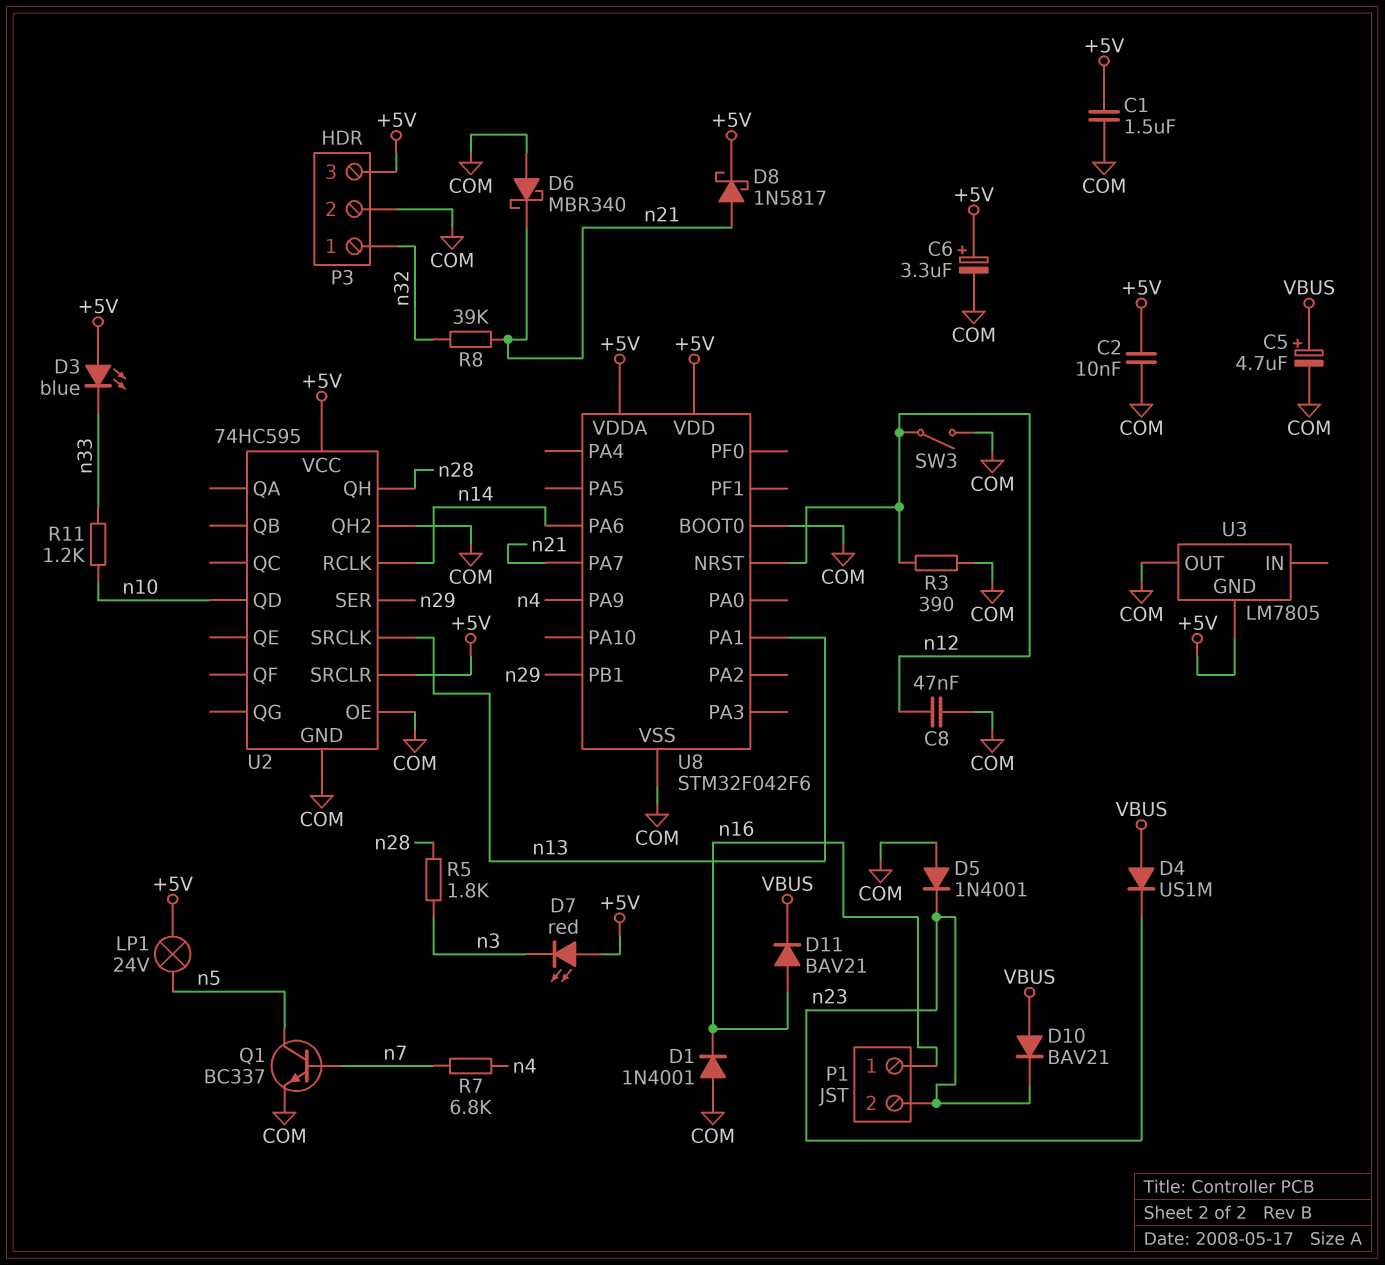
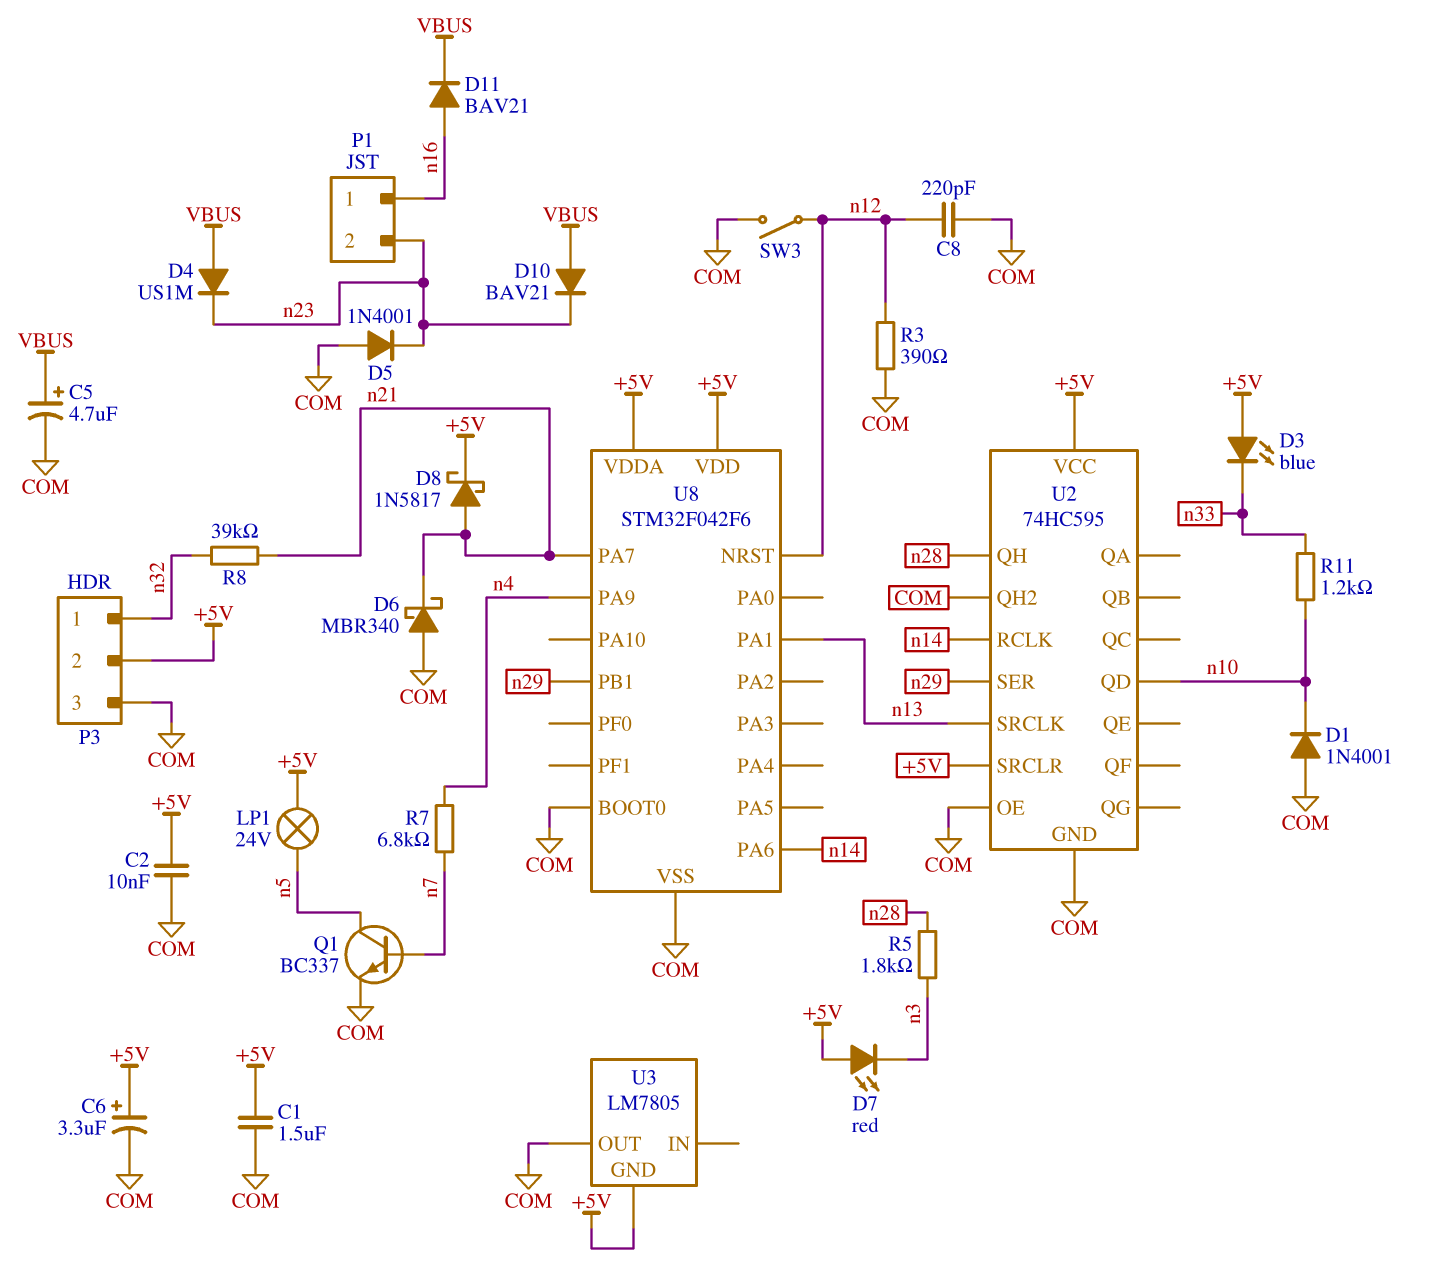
C8: 47nF (COM, n12) -> 220pF (COM, n12)
D1: diode 1N4001 (A COM, K n16) -> diode 1N4001 (A COM, K n10)
P3 pin 2: COM -> +5V
P3 pin 3: +5V -> COM

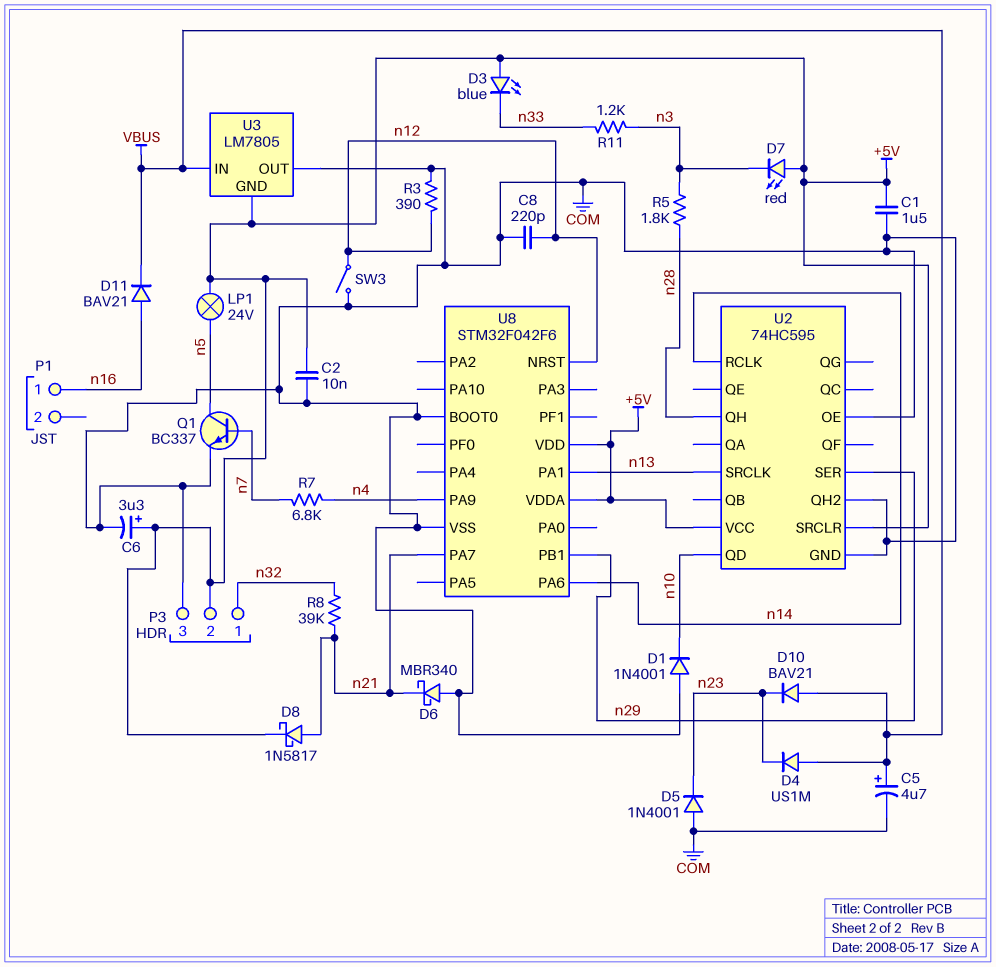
P1 pin 2: n23 -> none
R11: 1.2k (n10, n33) -> 1.2k (n3, n33)
U3 pin IN: none -> VBUS

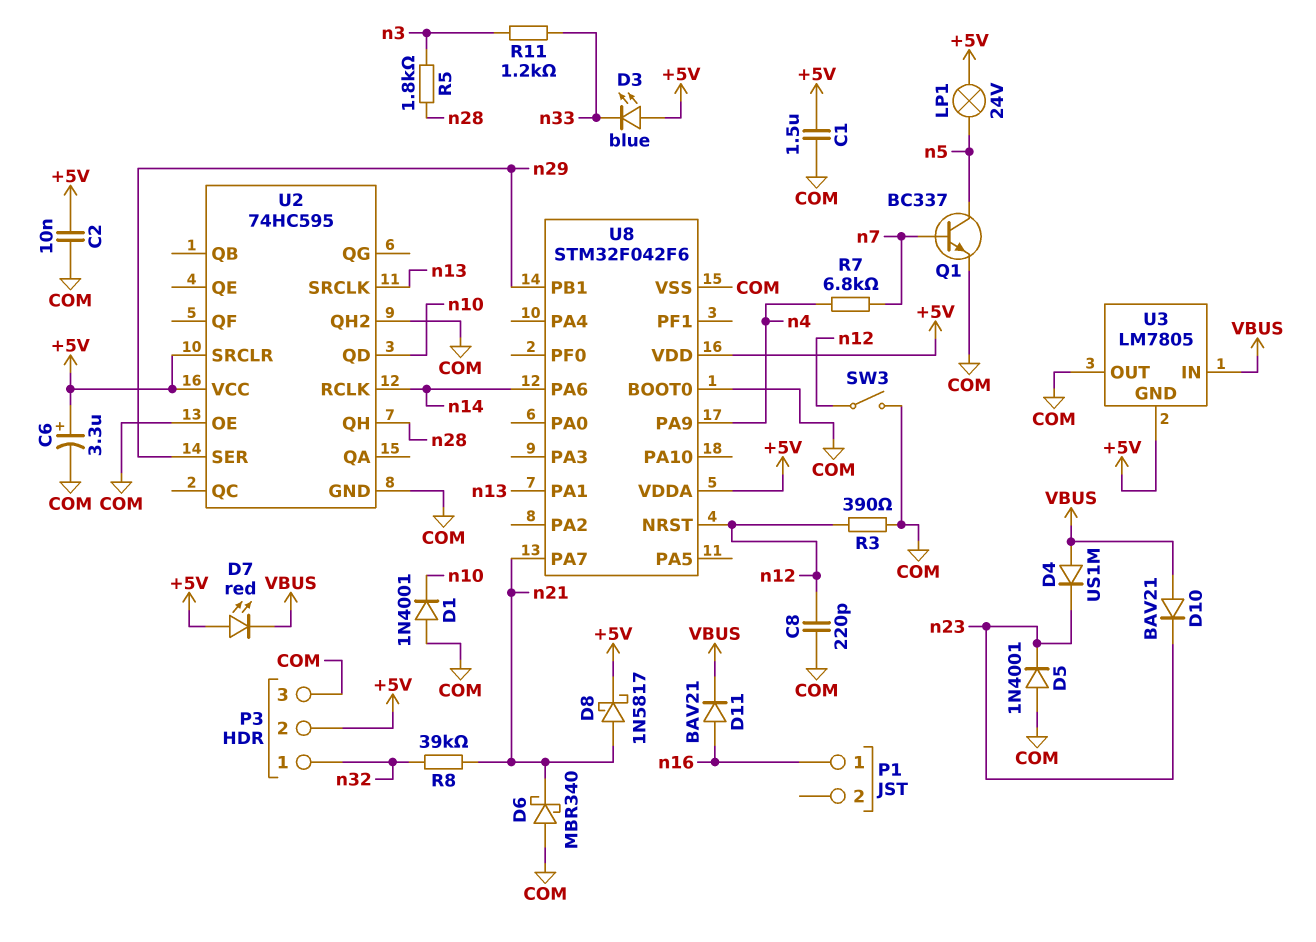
C5: 4.7uF (plus VBUS, minus COM) -> none
D7: LED red (A +5V, K n3) -> LED red (A +5V, K VBUS)

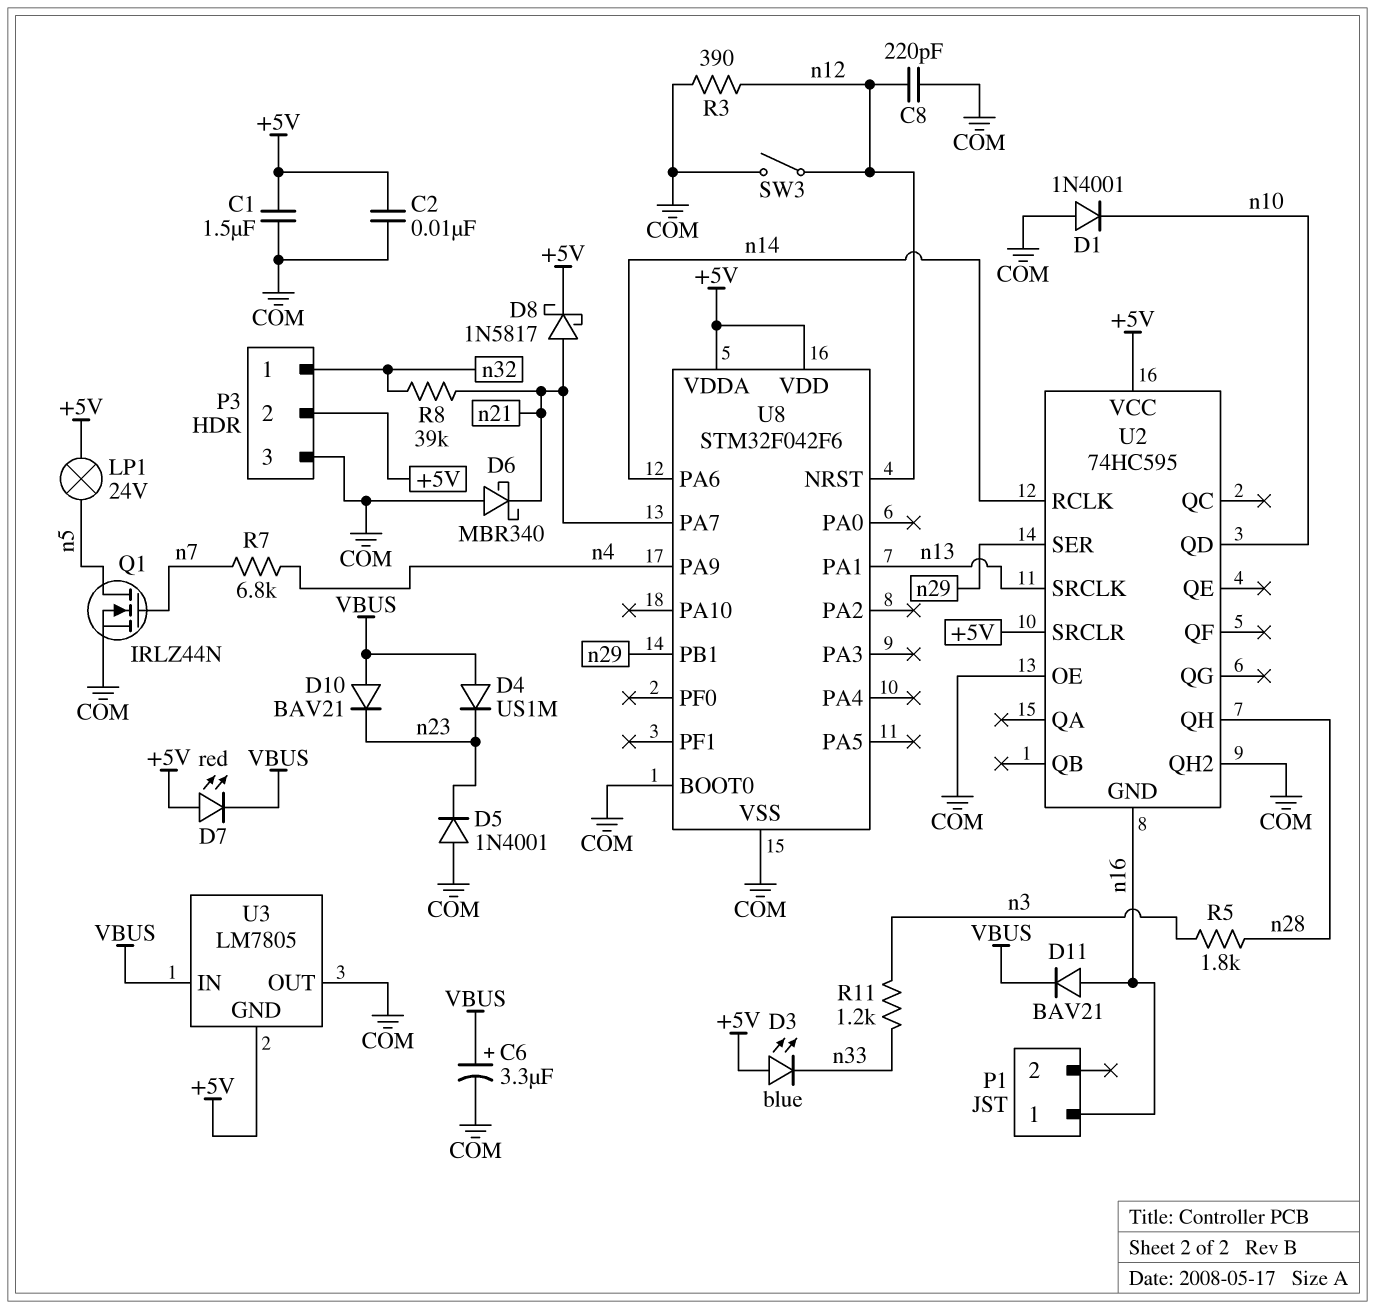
C6: 3.3uF (plus +5V, minus COM) -> 3.3uF (plus VBUS, minus COM)
Q1: NPN BC337 (B n7, C n5, E COM) -> NMOS IRLZ44N (G n7, D n5, S COM)
U2 pin GND: COM -> n16

